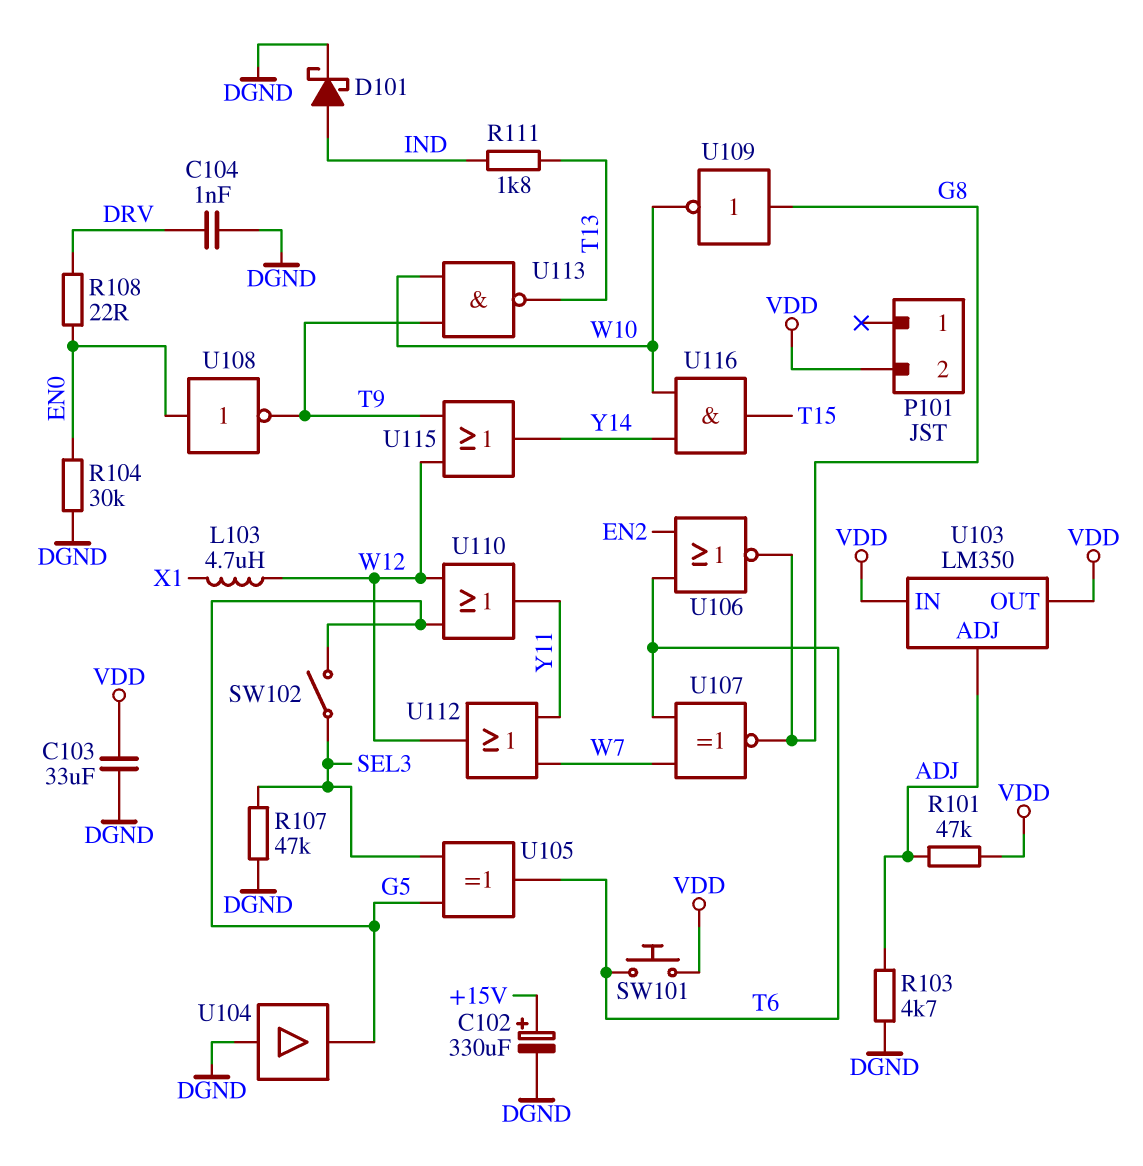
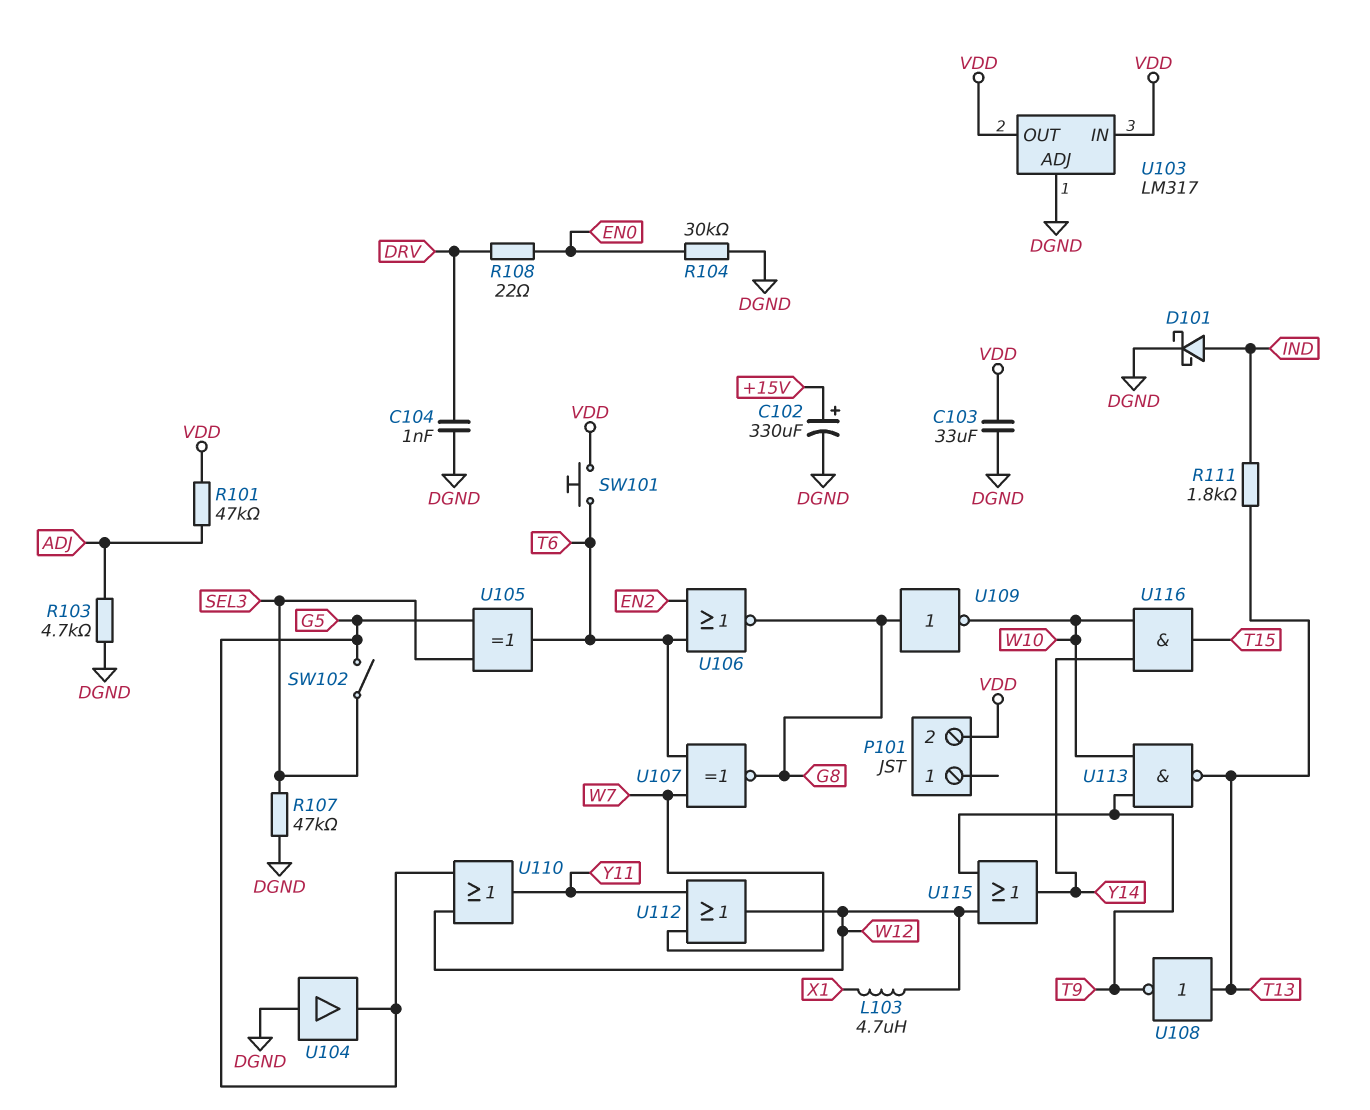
U103: LM350 -> LM317
U103 pin ADJ: ADJ -> DGND
U108: NOT (in EN0, out T9) -> NOT (in T13, out T9)

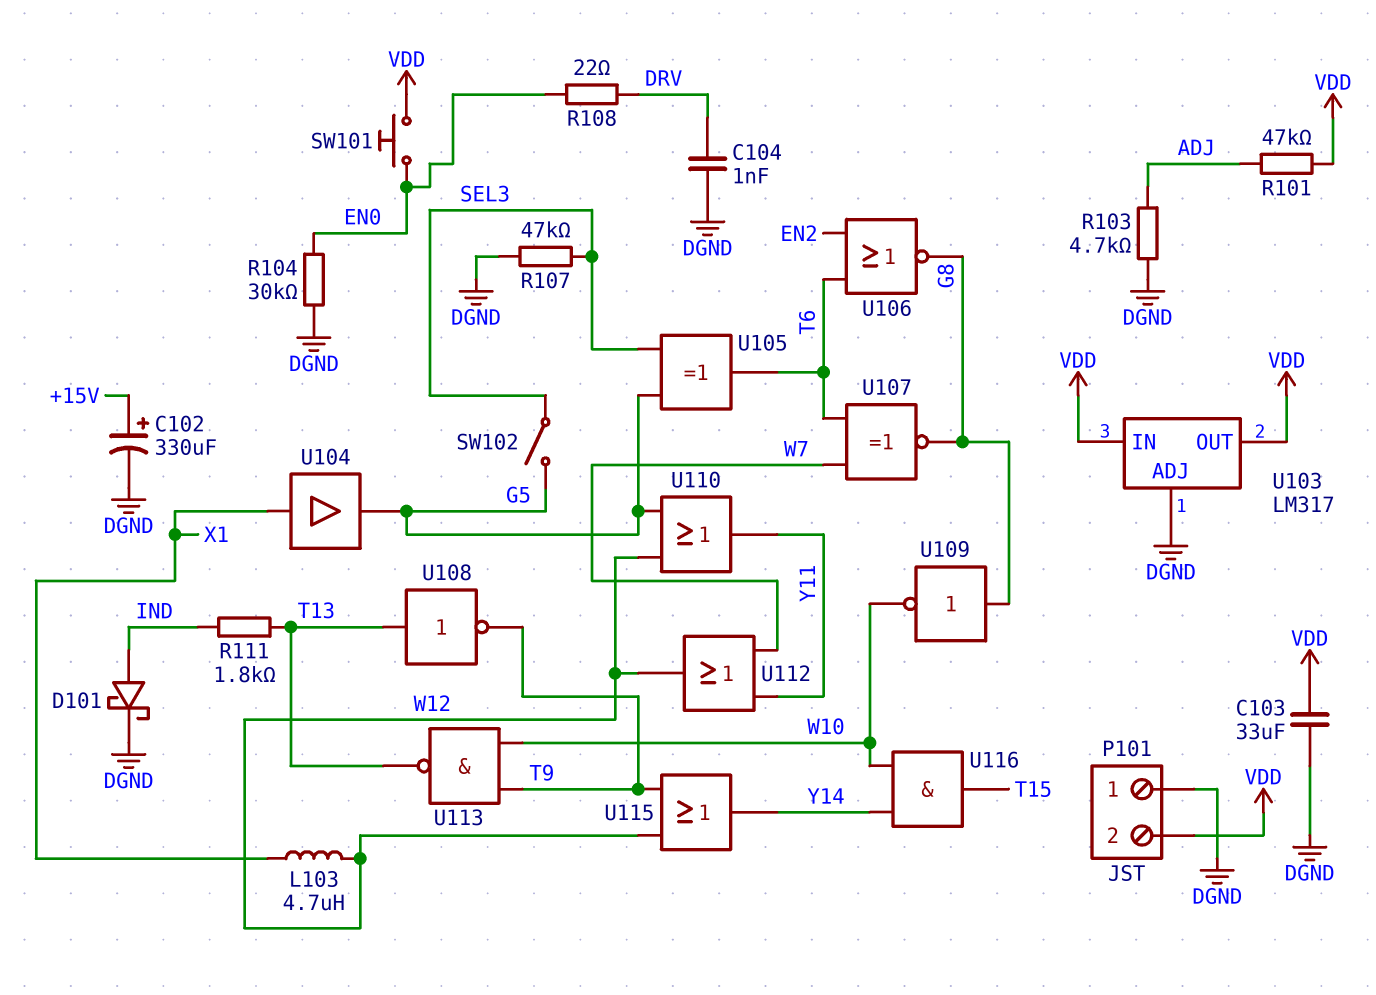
P101 pin 1: none -> DGND
SW101: button (T6, VDD) -> button (EN0, VDD)
U104: buffer (in DGND, out G5) -> buffer (in X1, out G5)

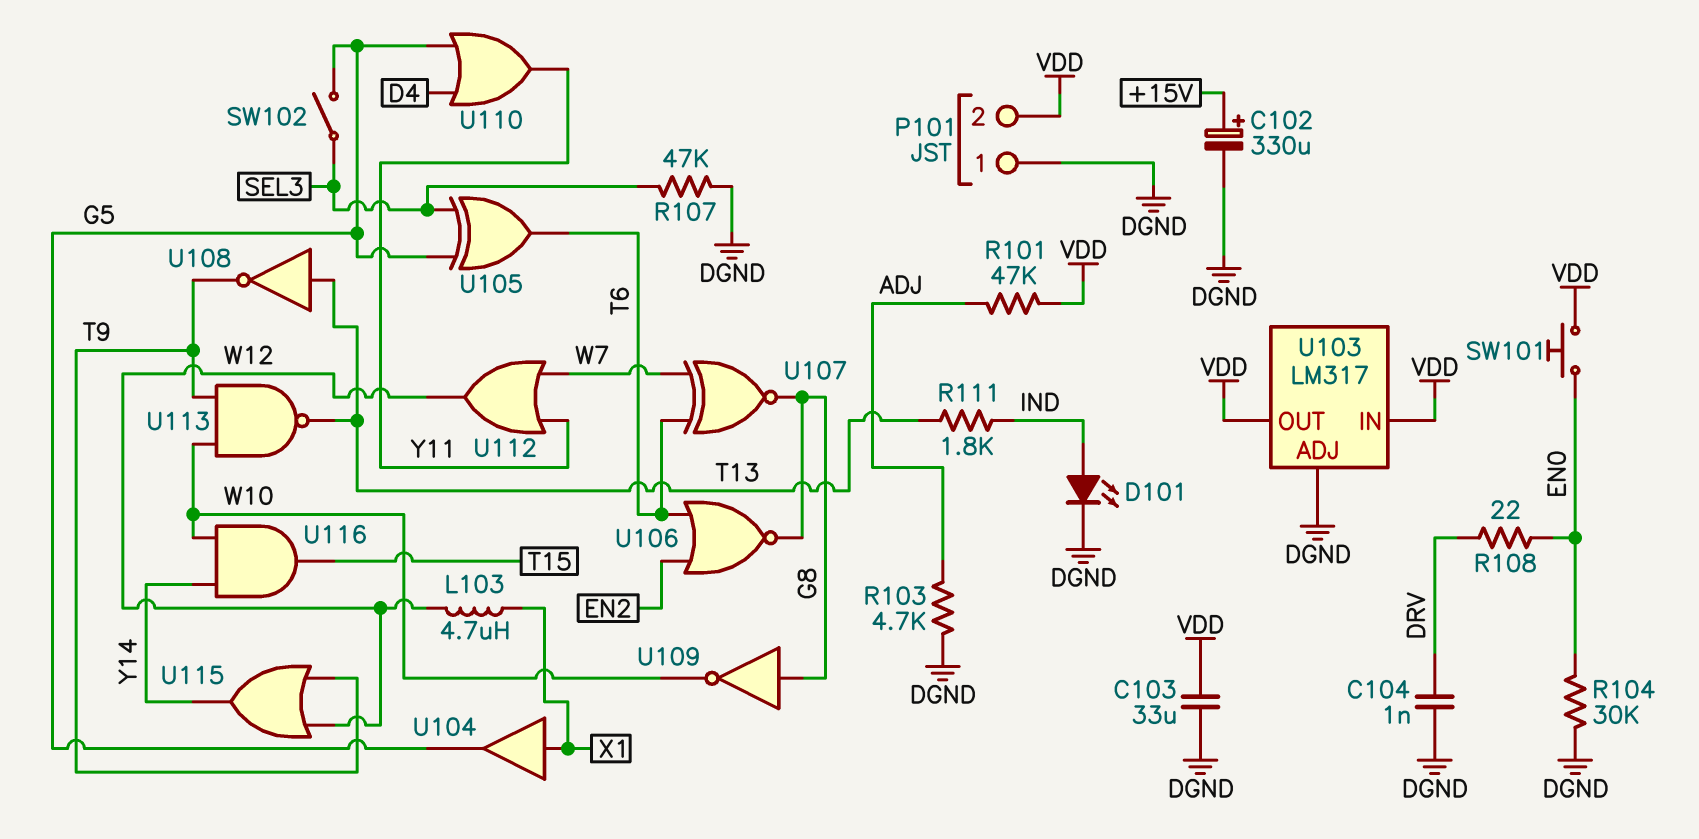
D101: schottky (A IND, K DGND) -> LED (A IND, K DGND)
U110: OR (in G5, in W12, out Y11) -> OR (in D4, in G5, out Y11)

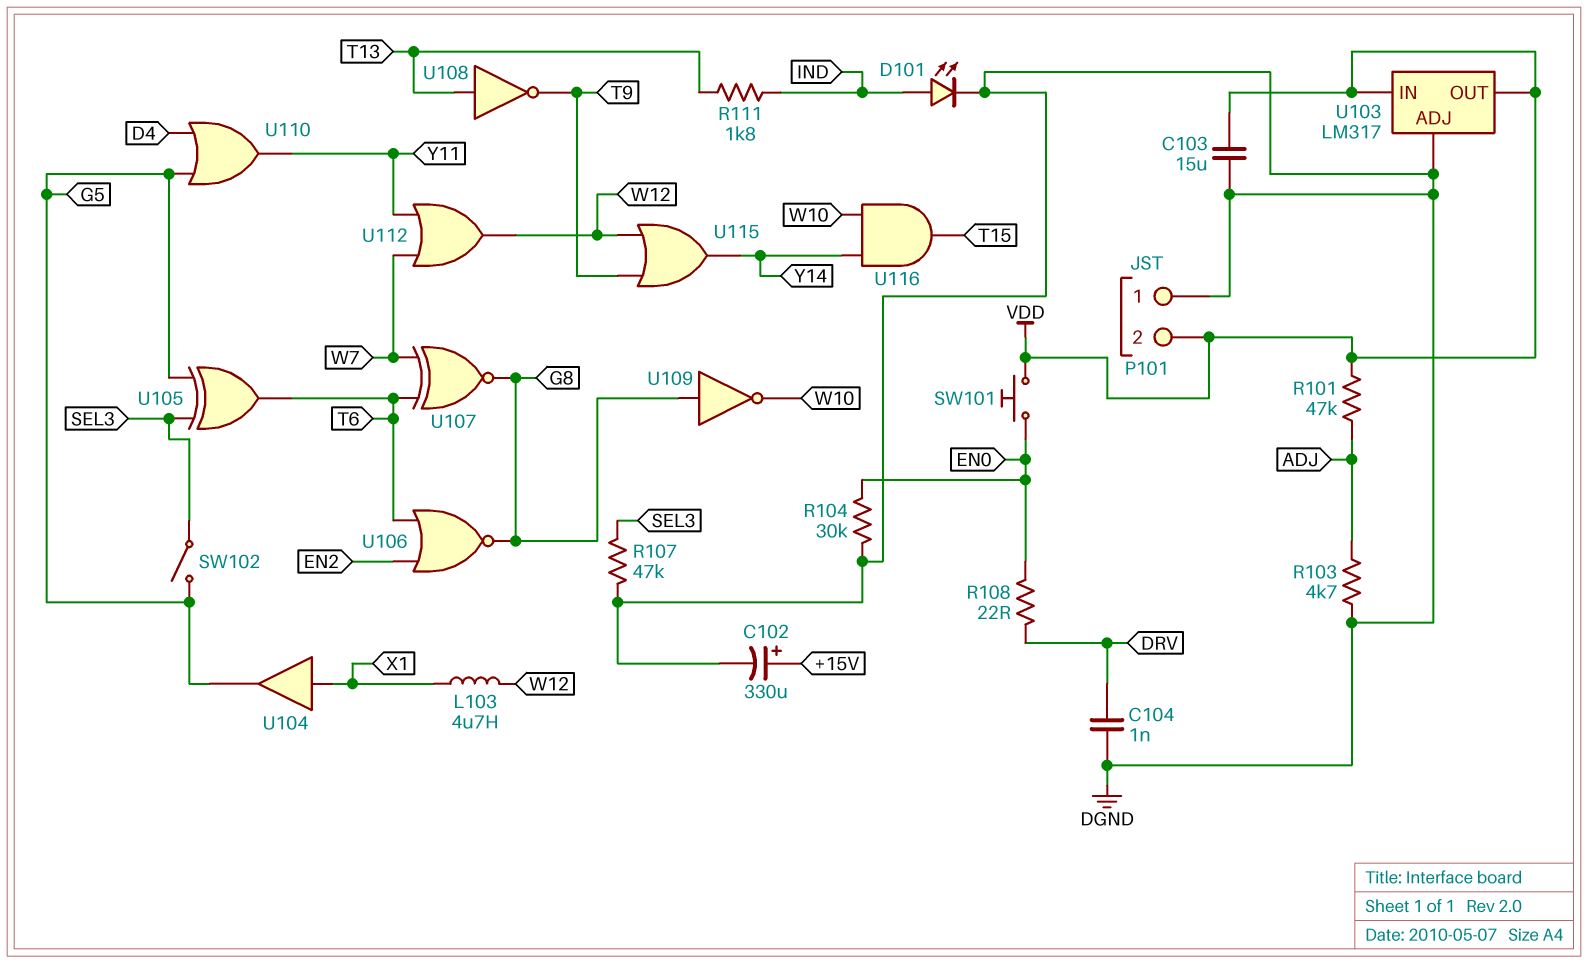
C103: 33uF (DGND, VDD) -> 15uF (DGND, VDD)
U113: NAND (in T9, in W10, out T13) -> none

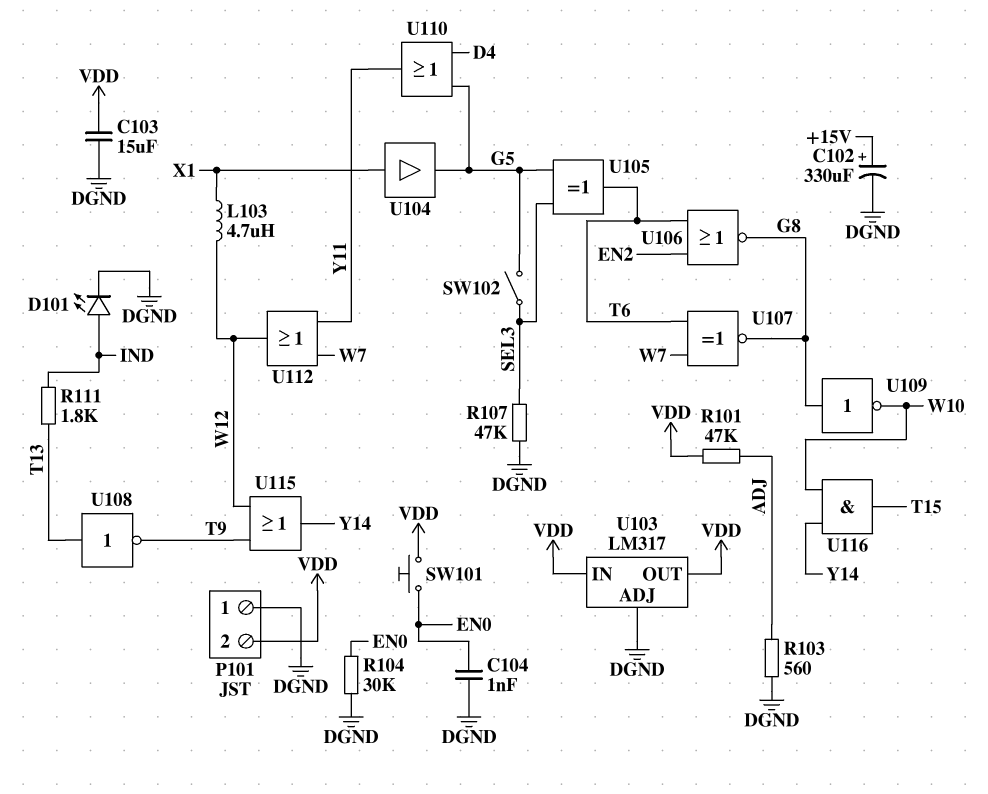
C104: 1nF (DGND, DRV) -> 1nF (DGND, EN0)
R103: 4.7k (ADJ, DGND) -> 560 (ADJ, DGND)
R108: 22 (DRV, EN0) -> none

